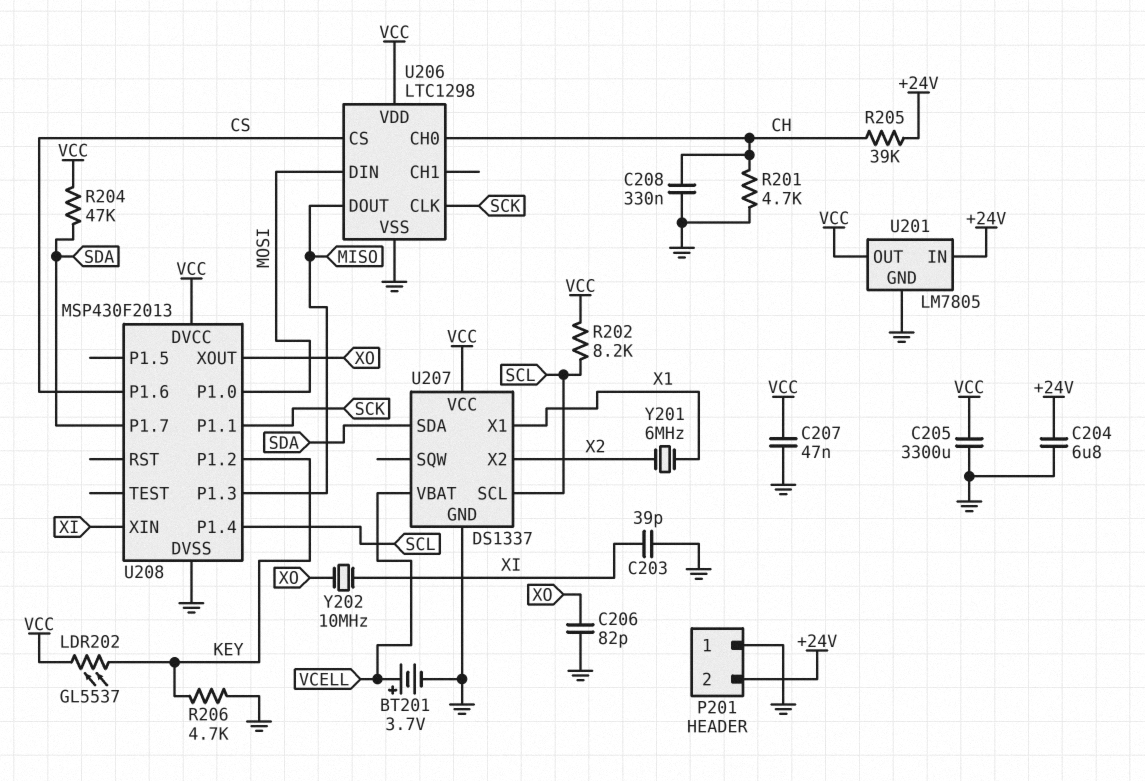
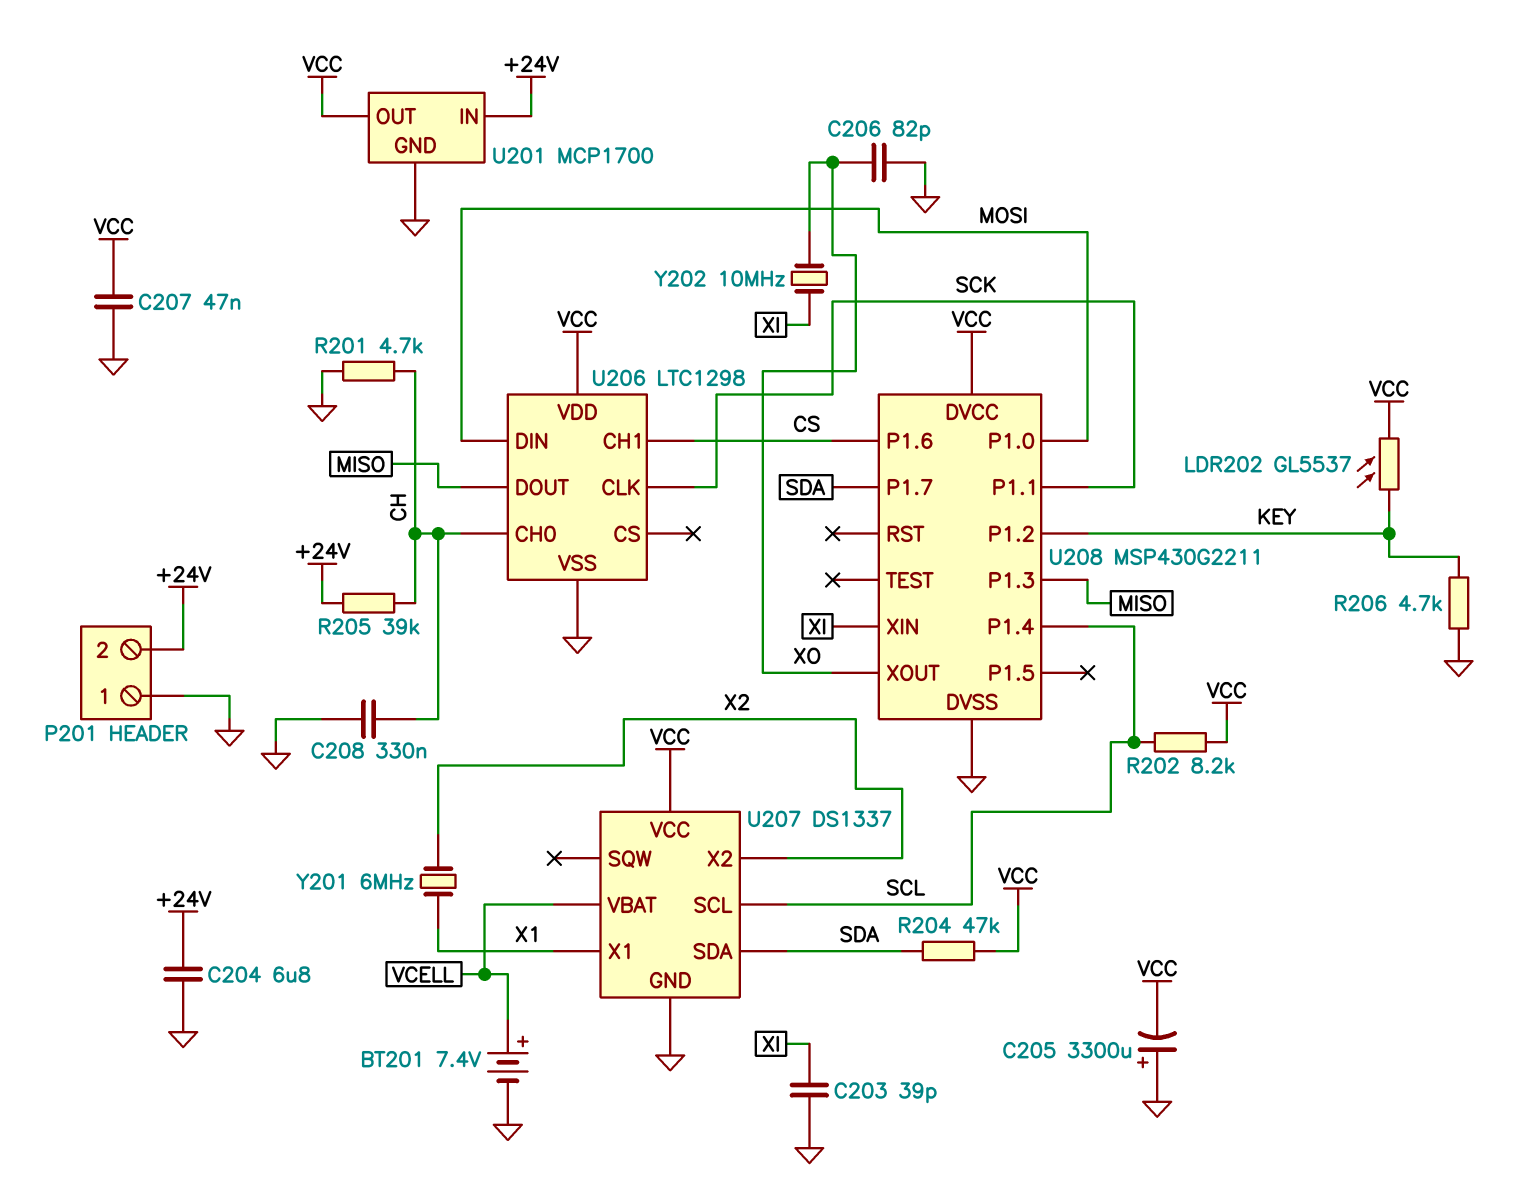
BT201: 3.7V (plus VCELL, minus GND) -> 7.4V (plus VCELL, minus GND)
C205: 3300uF (GND, VCC) -> 3300uF (plus GND, minus VCC)
U201: LM7805 -> MCP1700
U206 pin CH1: none -> CS
U206 pin CS: CS -> none
U208: MSP430F2013 -> MSP430G2211

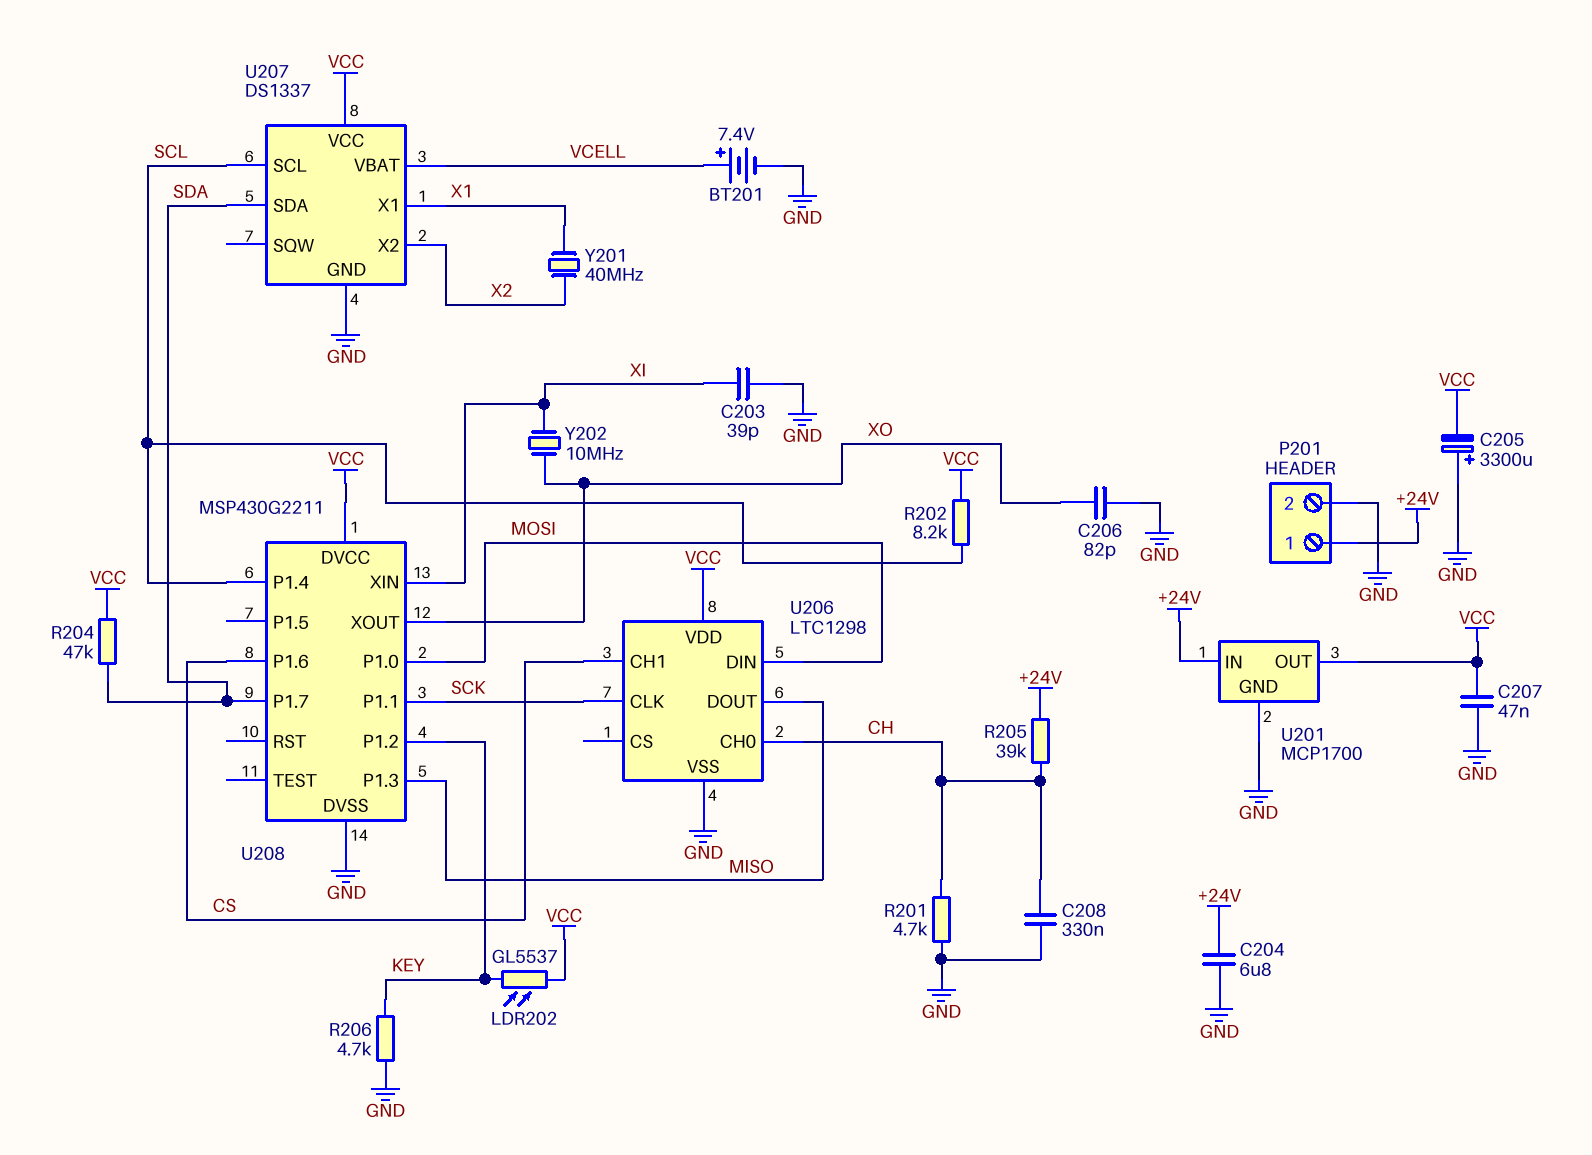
P201 pin 1: GND -> +24V
P201 pin 2: +24V -> GND
Y201: 6MHz (X1, X2) -> 40MHz (X1, X2)

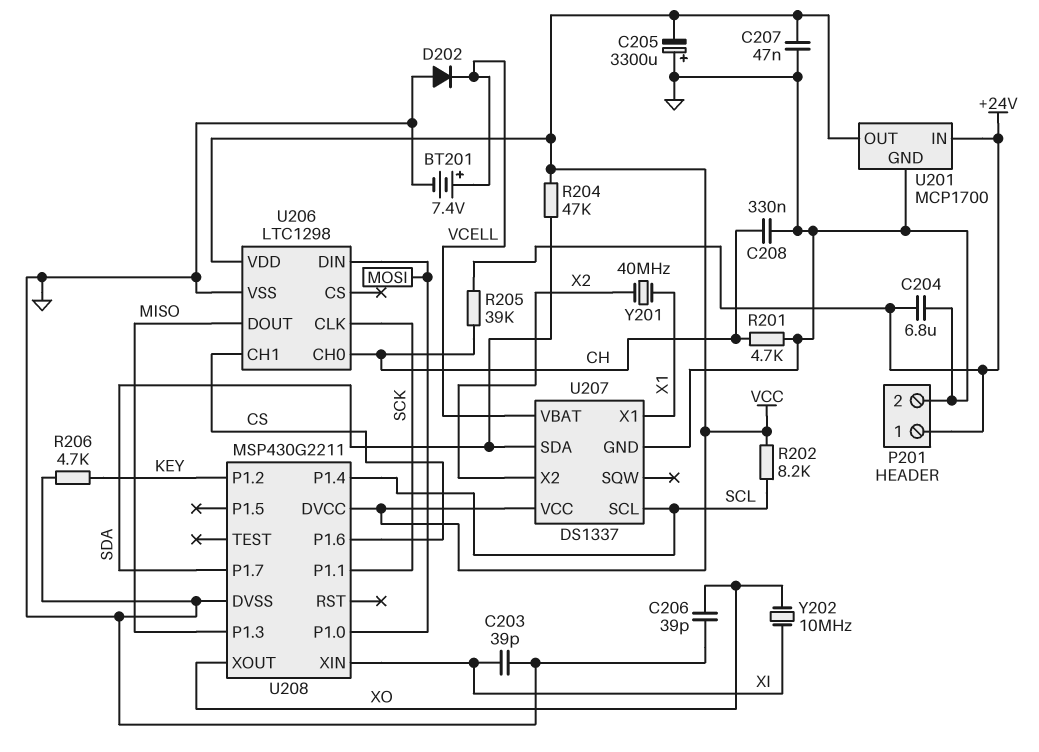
C206: 82pF (GND, XO) -> 39pF (GND, XO)
D202: none -> diode (A GND, K VCELL)
LDR202: GL5537 (KEY, VCC) -> none

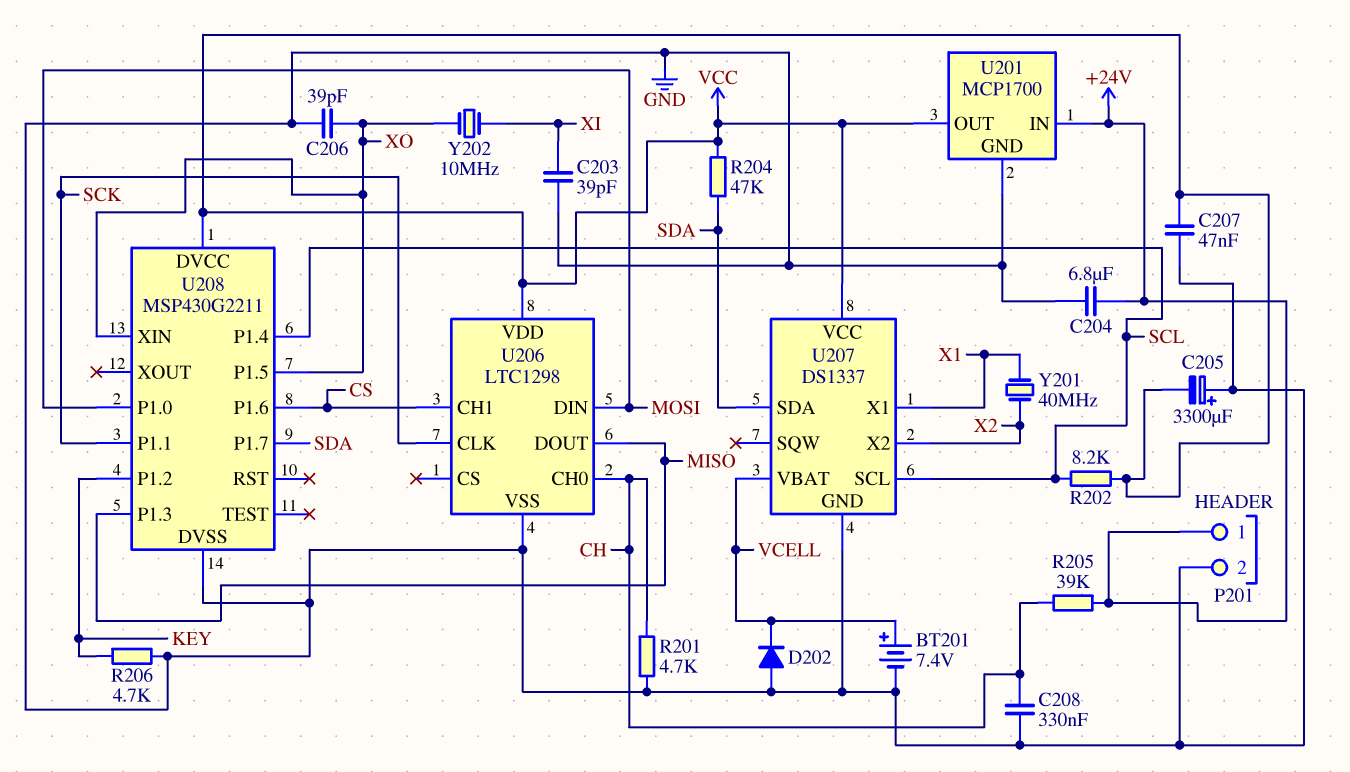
U208 pin P1.5: none -> XO
U208 pin XIN: XI -> XO
U208 pin XOUT: XO -> none

